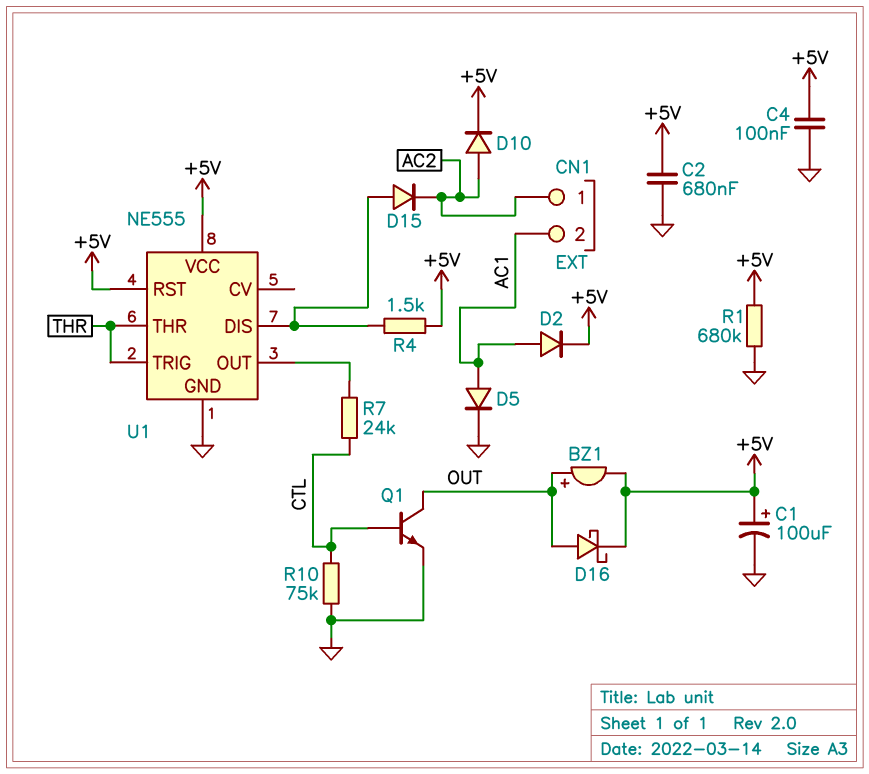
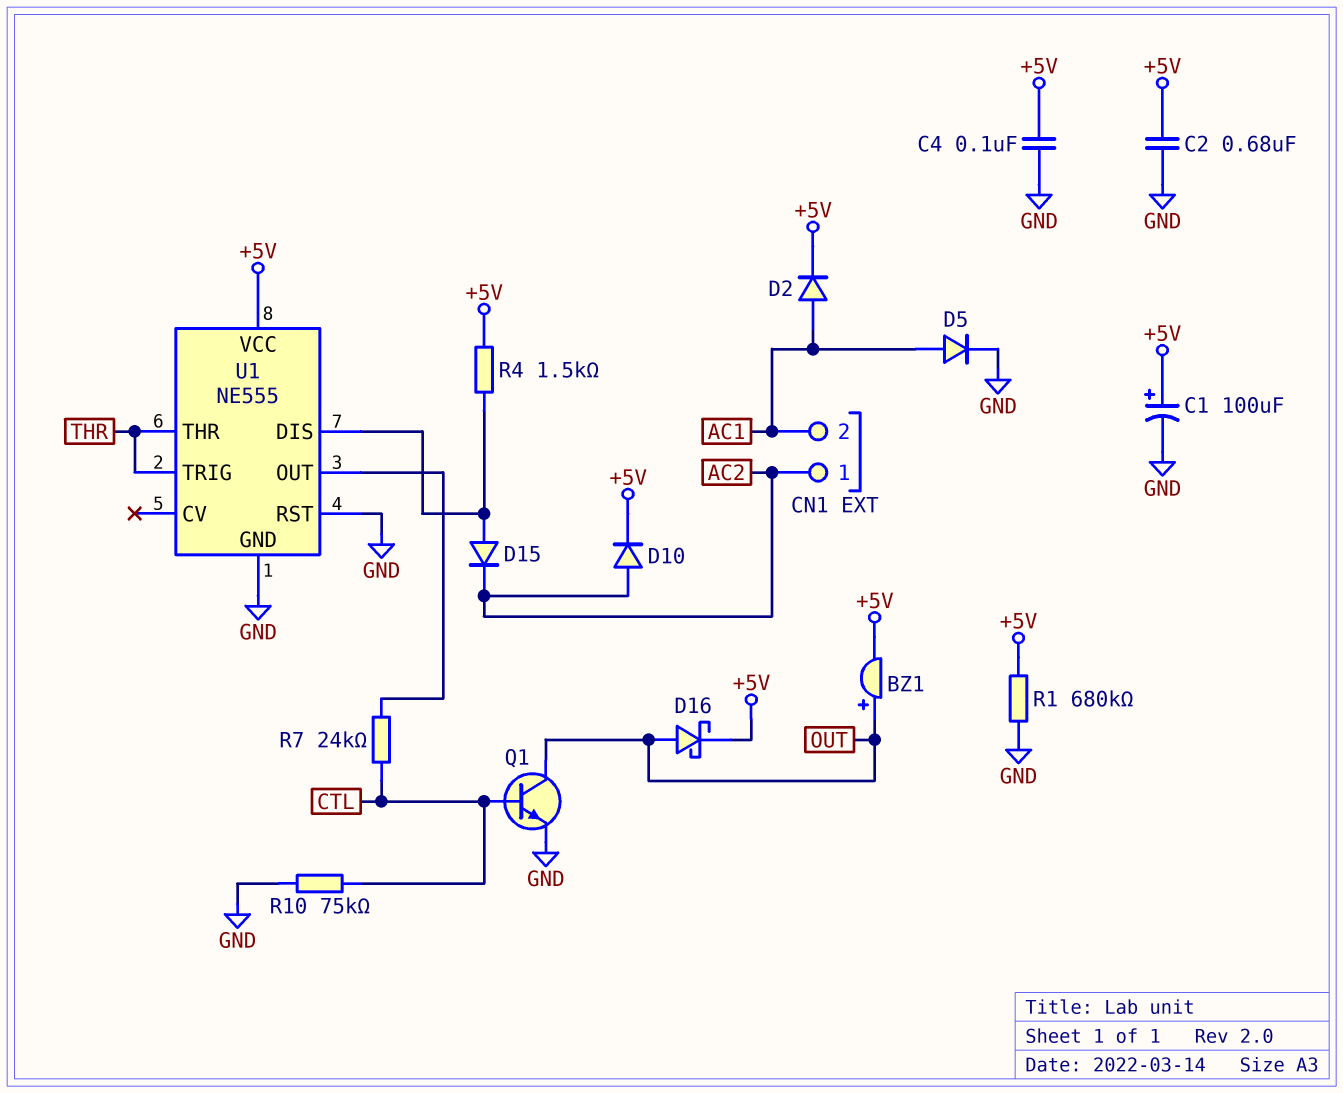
U1 pin RST: +5V -> GND

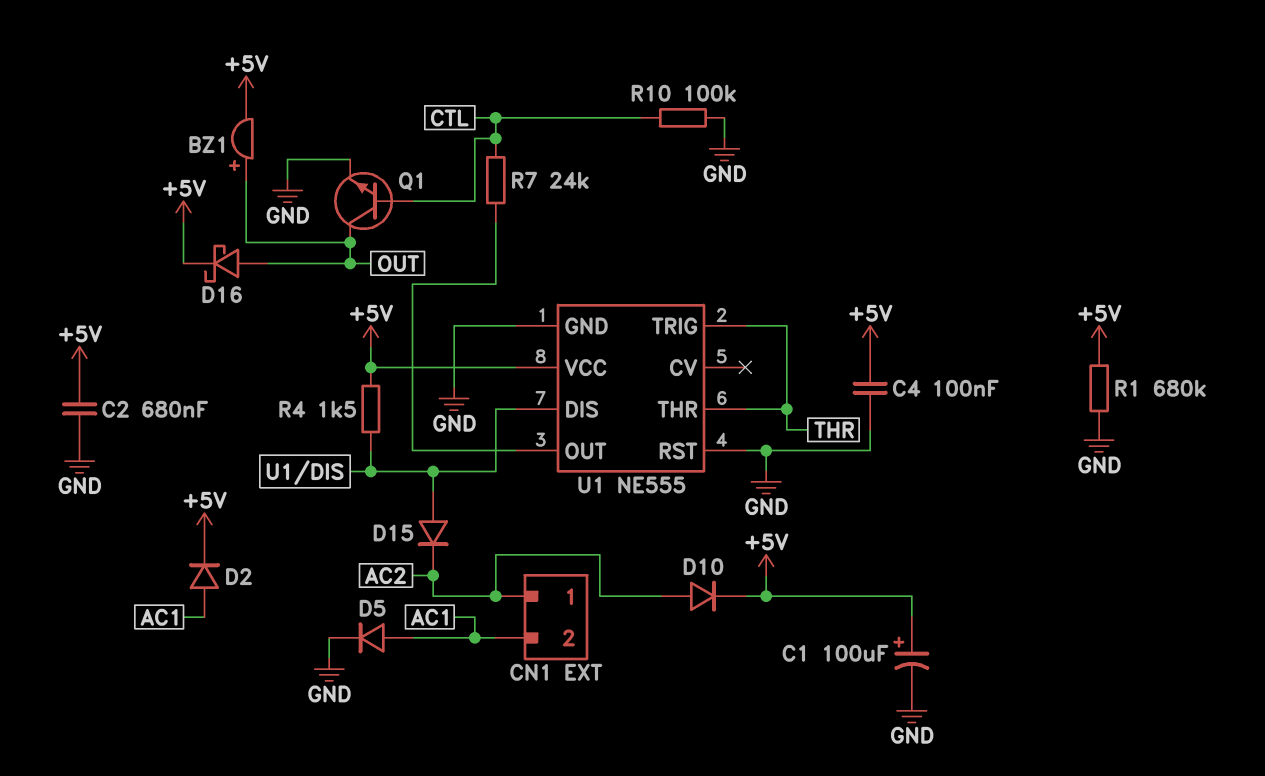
R10: 75k (CTL, GND) -> 100k (CTL, GND)

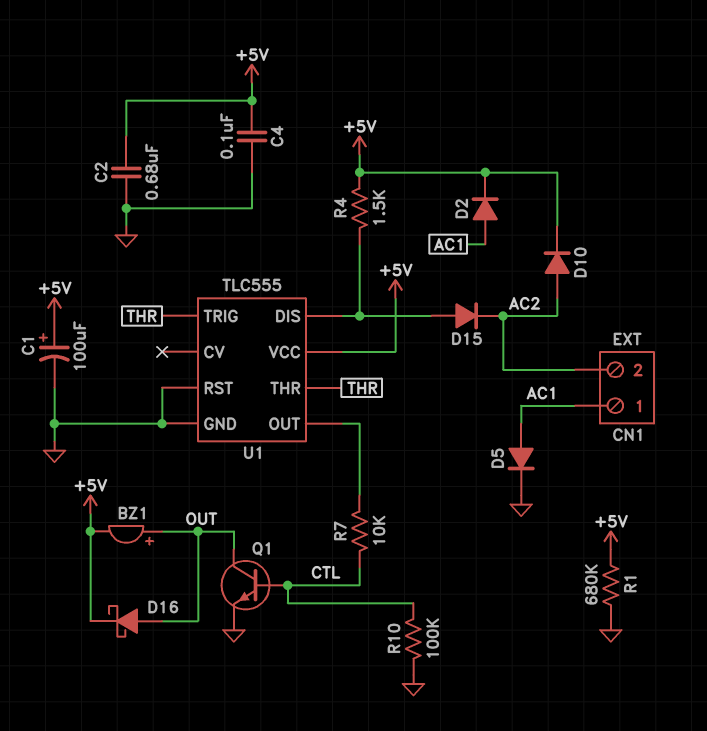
CN1 pin 1: AC2 -> AC1
CN1 pin 2: AC1 -> AC2
R7: 24k (CTL, U1/OUT) -> 10k (CTL, U1/OUT)
U1: NE555 -> TLC555

